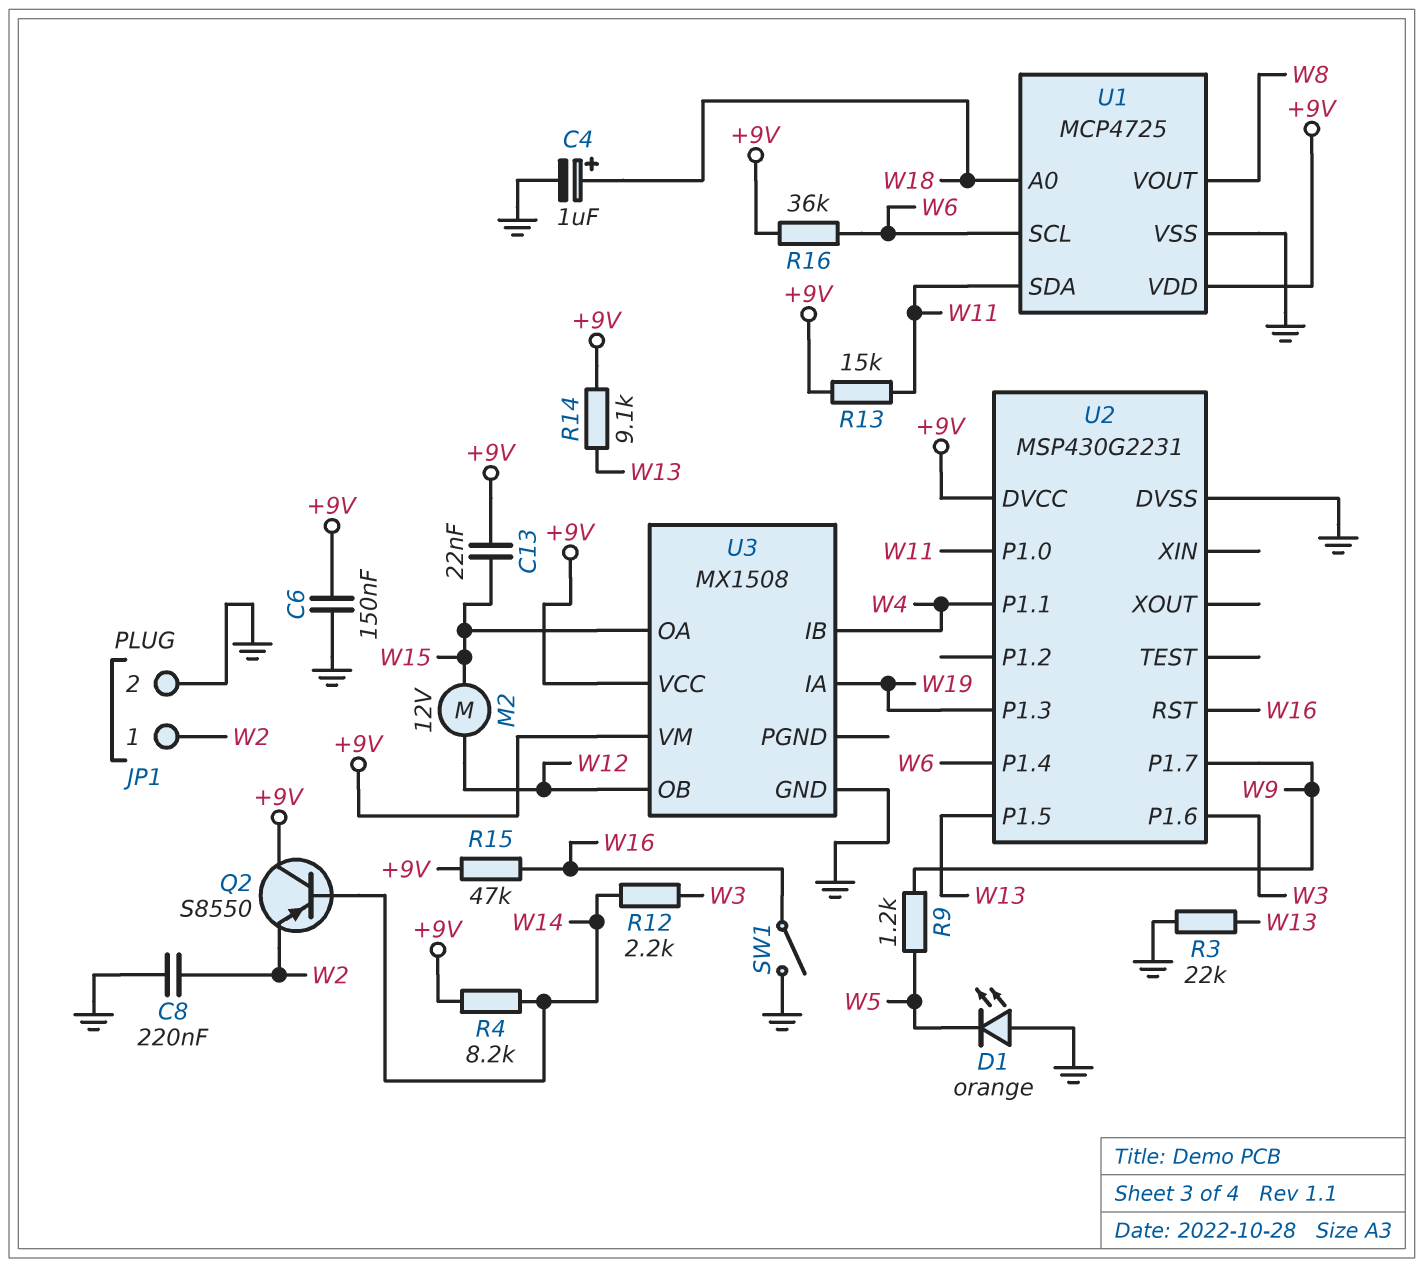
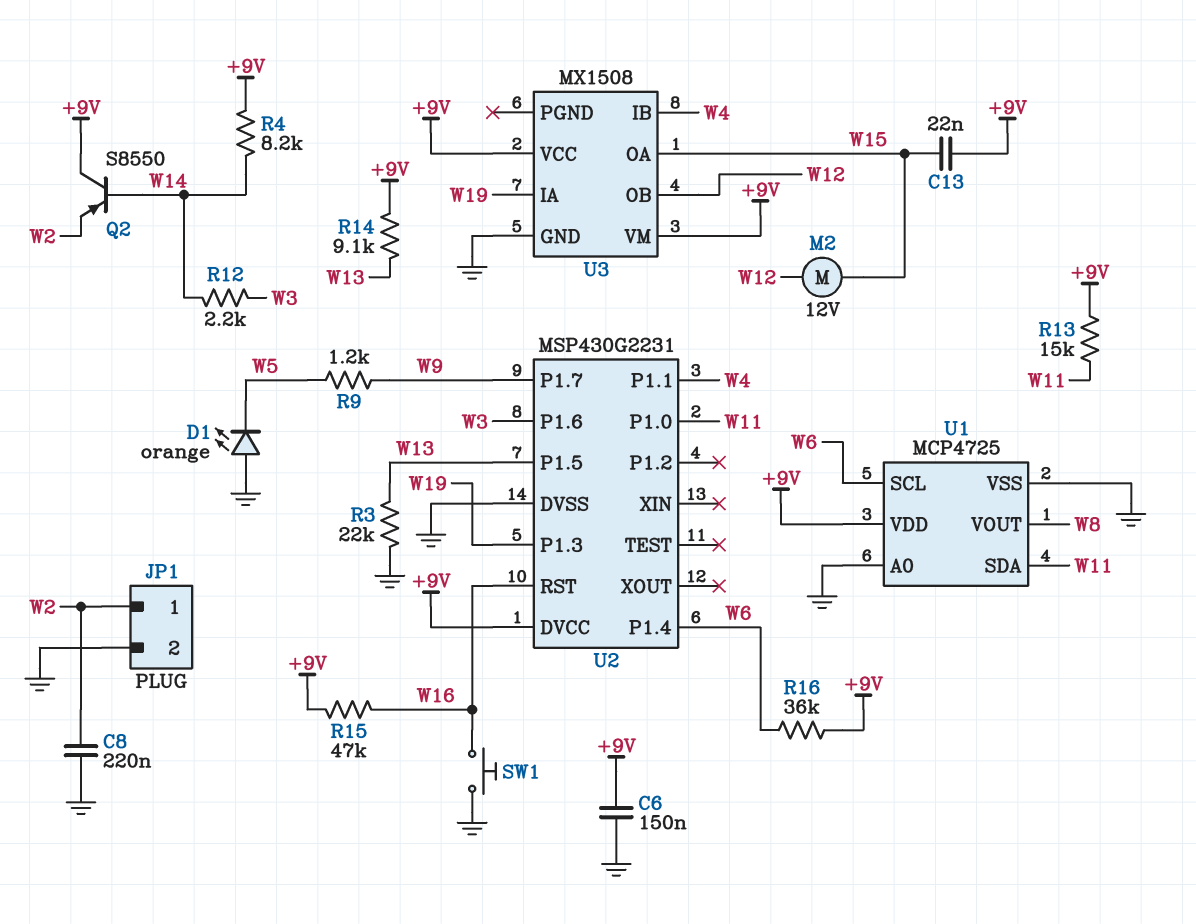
C4: 1uF (plus W18, minus GND) -> none
SW1: switch (GND, W16) -> button (GND, W16)
U1 pin A0: W18 -> GND

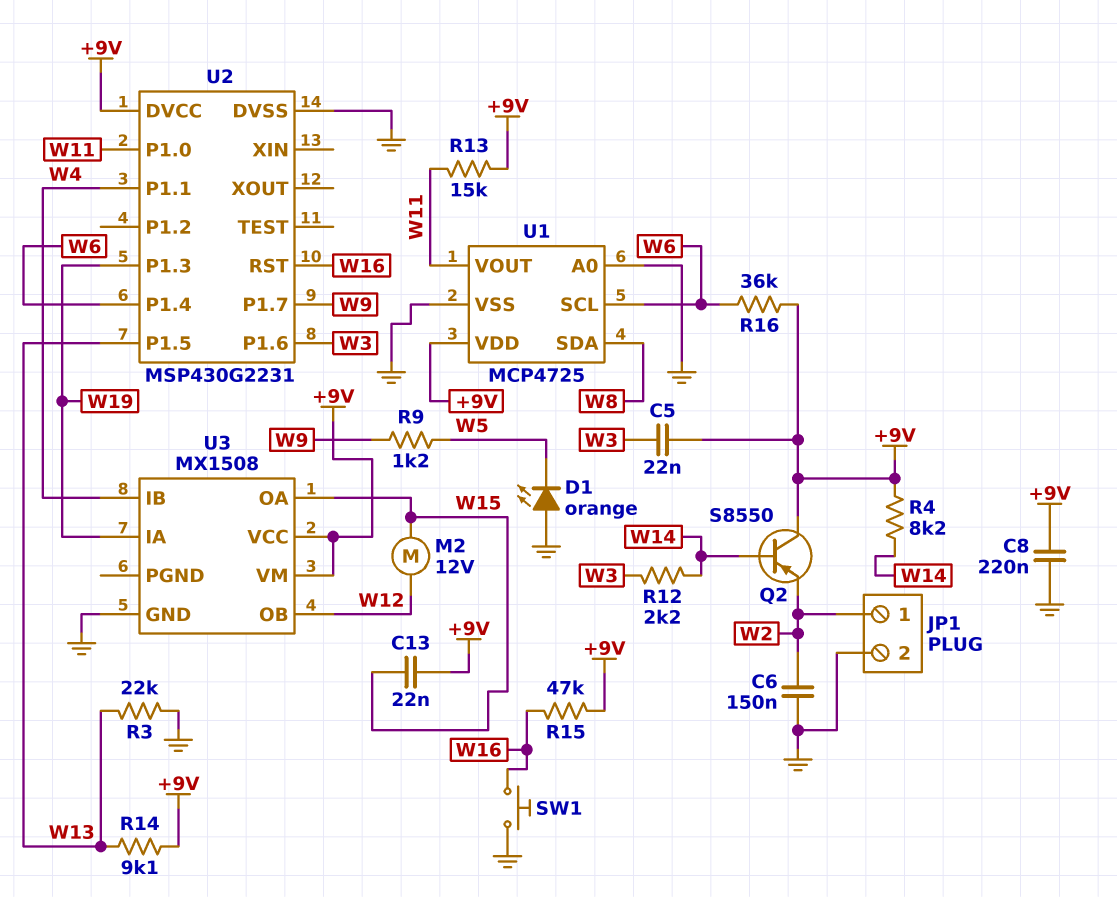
C5: none -> 22nF (+9V, W3)
C6: 150nF (+9V, GND) -> 150nF (GND, W2)
C8: 220nF (GND, W2) -> 220nF (+9V, GND)
U1 pin SDA: W11 -> W8
U1 pin VOUT: W8 -> W11

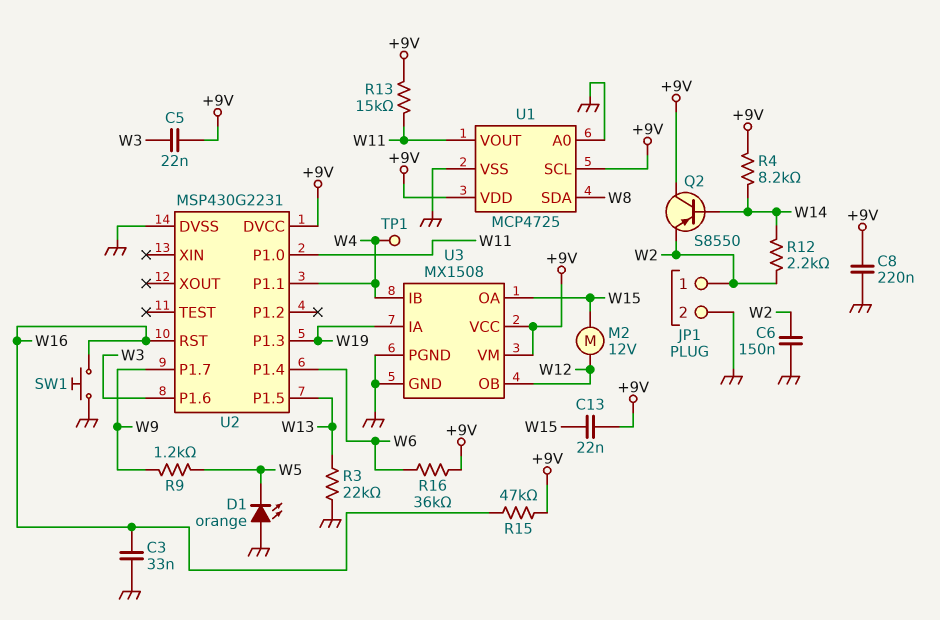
C3: none -> 33nF (GND, W16)
R12: 2.2k (W3, W14) -> 2.2k (W2, W14)
R14: 9.1k (+9V, W13) -> none
TP1: none -> test point (W4)
U1 pin SCL: W6 -> +9V
U3 pin PGND: none -> GND

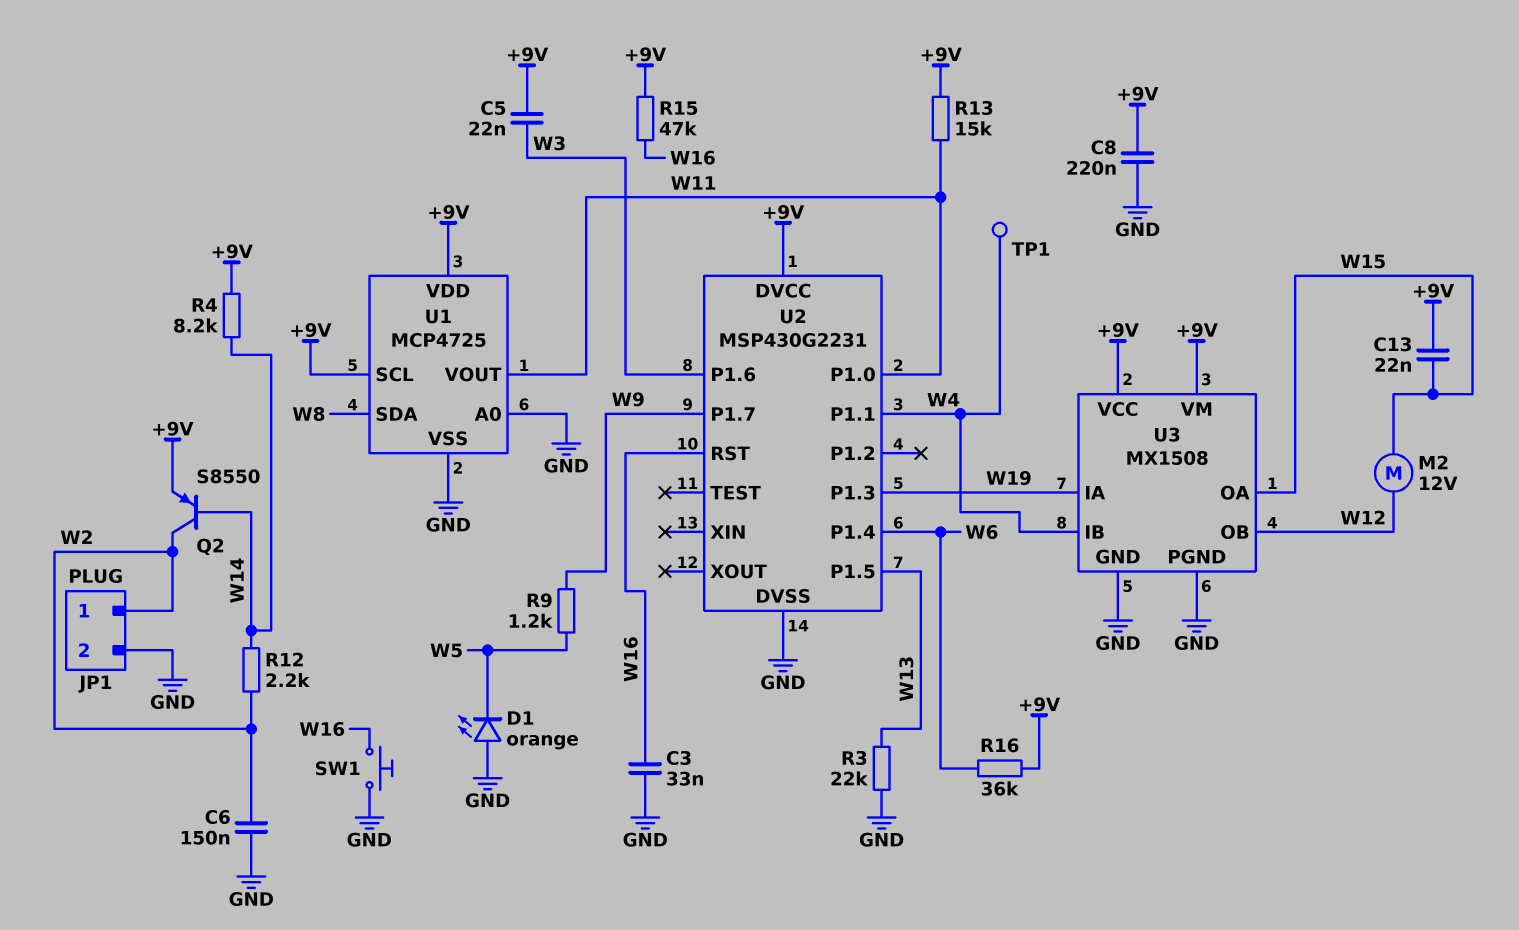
Q2: PNP S8550 (B W14, C +9V, E W2) -> PNP S8550 (B W14, C W2, E +9V)

